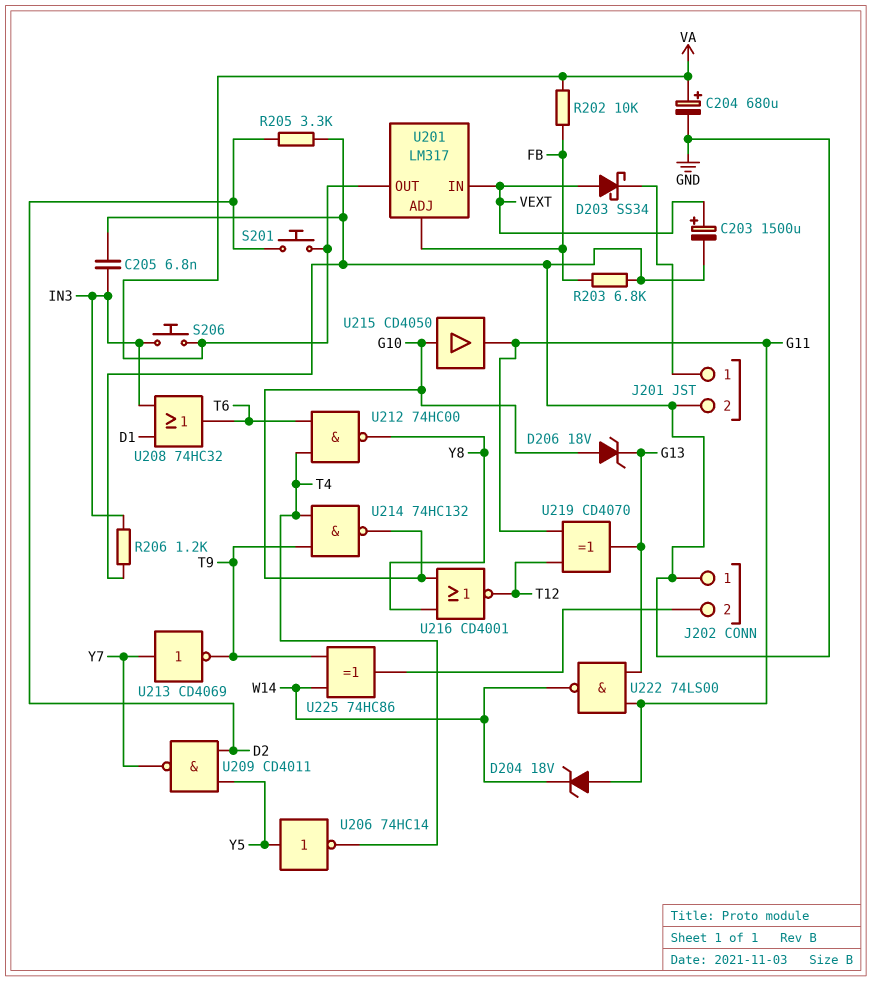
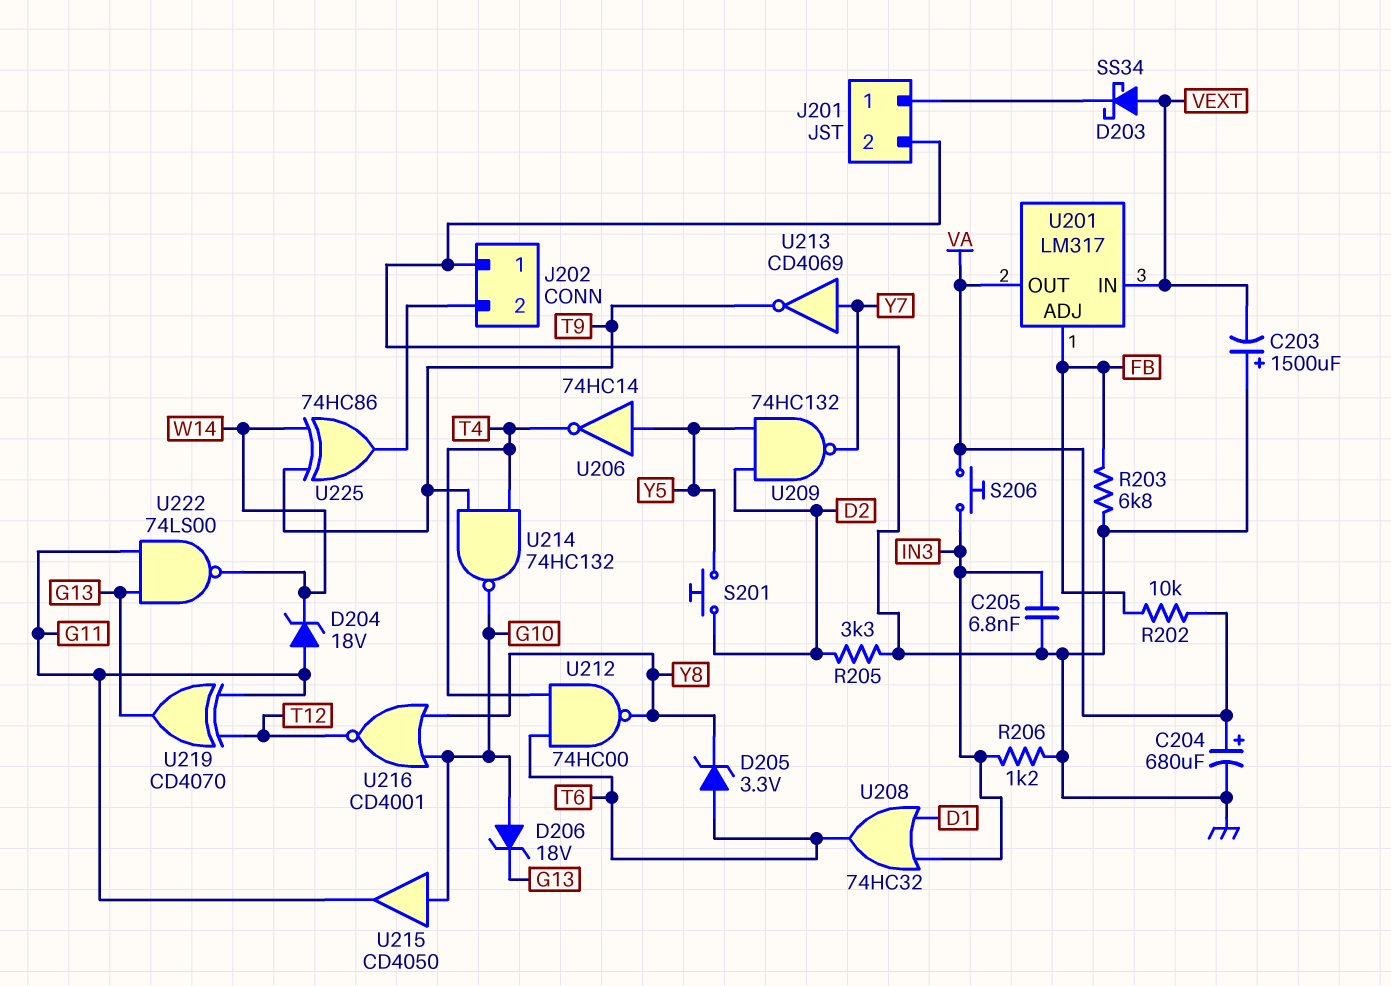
C203: 1500uF (plus VEXT, minus GND) -> 1500uF (plus GND, minus VEXT)
D205: none -> zener 3.3V (A T6, K Y8)
S201: button (D2, VA) -> button (D2, Y5)
U209: NAND CD4011 (in D2, in Y5, out Y7) -> NAND 74HC132 (in D2, in Y5, out Y7)

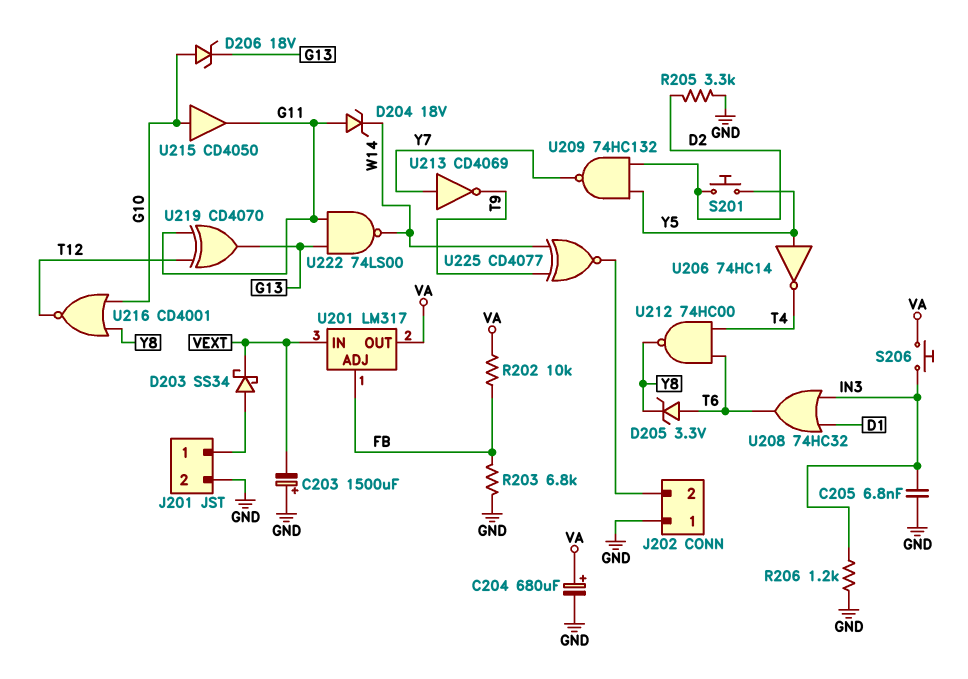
D203: schottky SS34 (A VEXT, K J201/1) -> schottky SS34 (A J201/1, K VEXT)
U214: NAND 74HC132 (in T4, in T9, out G10) -> none
U225: XOR 74HC86 (in T9, in W14, out J202/2) -> XNOR CD4077 (in T9, in W14, out J202/2)

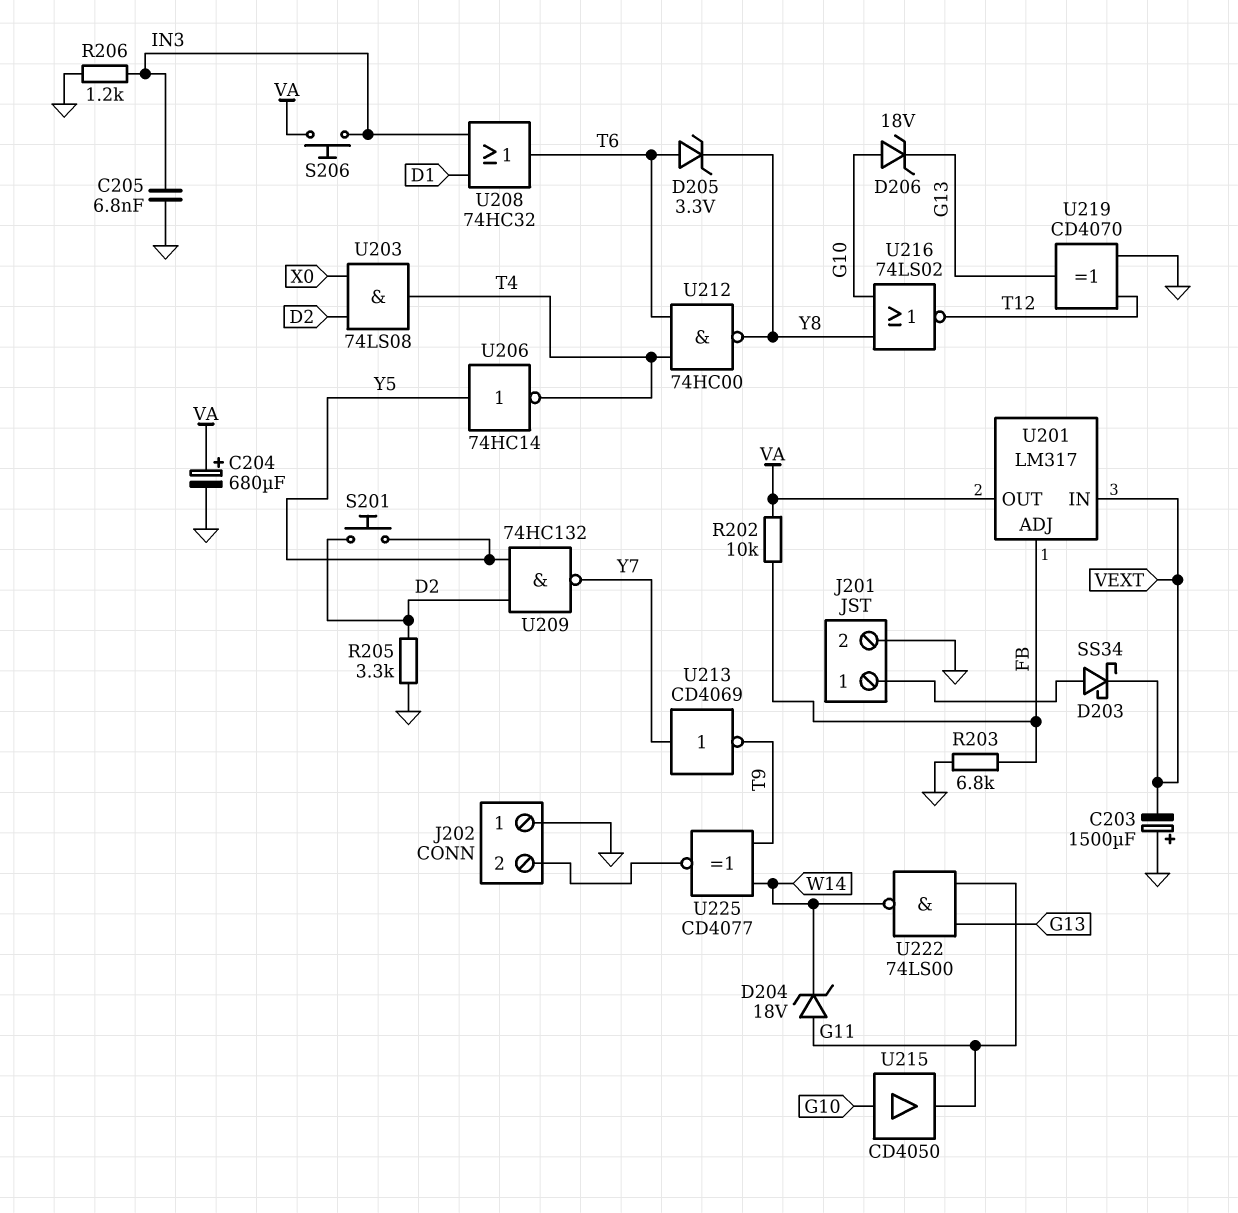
U203: none -> AND 74LS08 (in D2, in X0, out T4)
U216: NOR CD4001 (in G10, in Y8, out T12) -> NOR 74LS02 (in G10, in Y8, out T12)
U219: XOR CD4070 (in G11, in T12, out G13) -> XOR CD4070 (in GND, in T12, out G13)

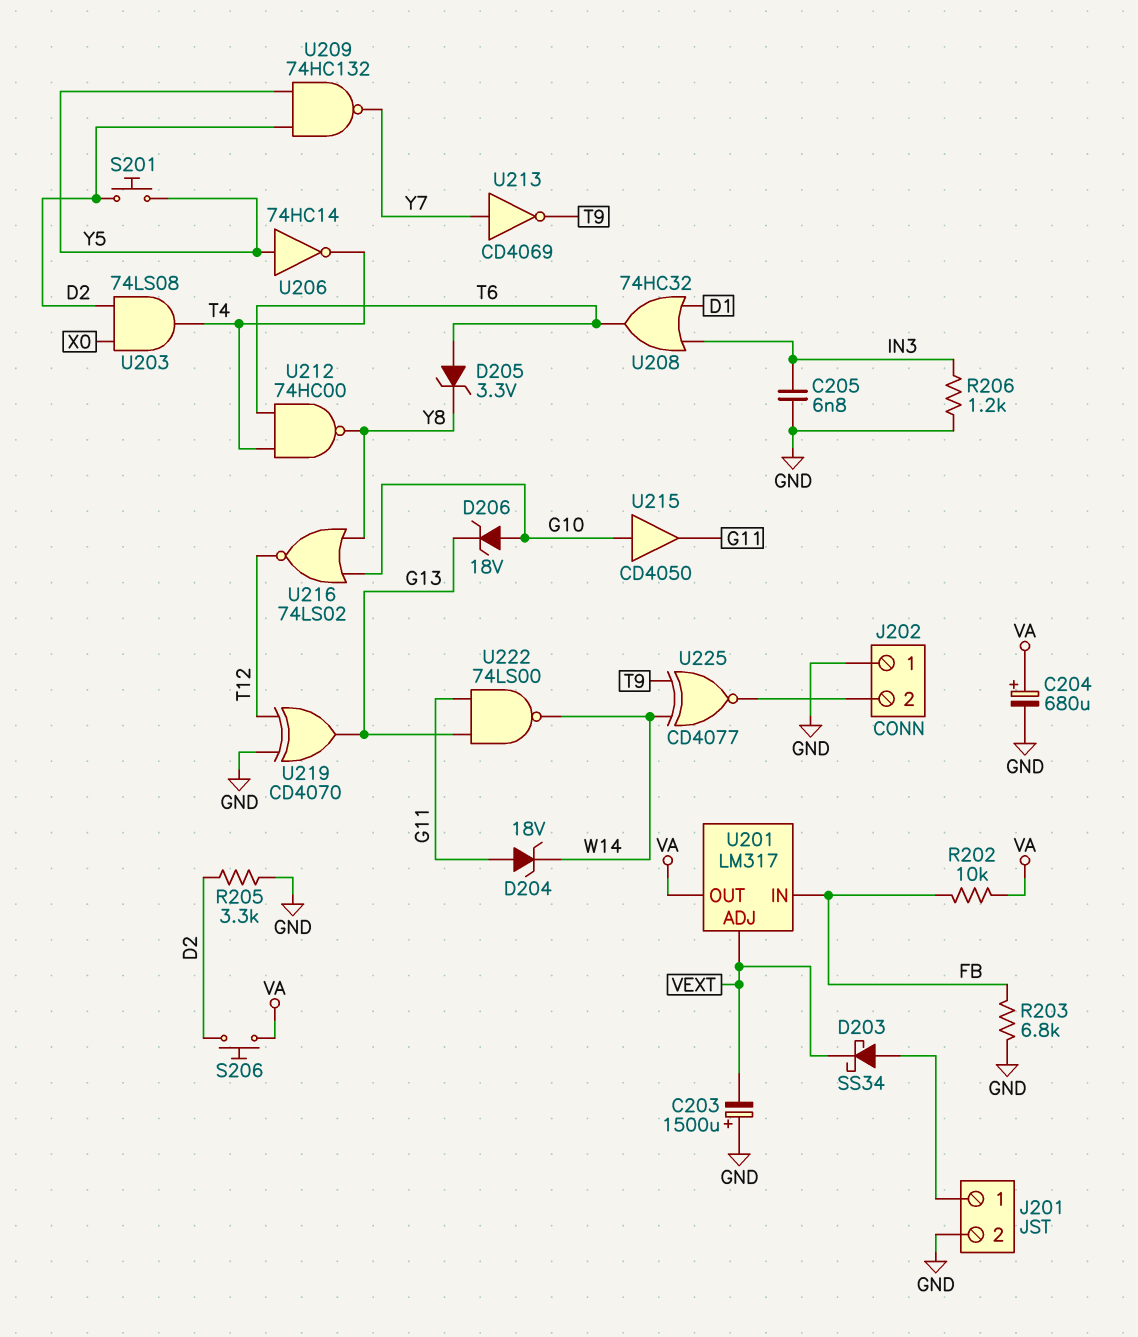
S206: button (IN3, VA) -> button (D2, VA)
U201 pin ADJ: FB -> VEXT
U201 pin IN: VEXT -> FB

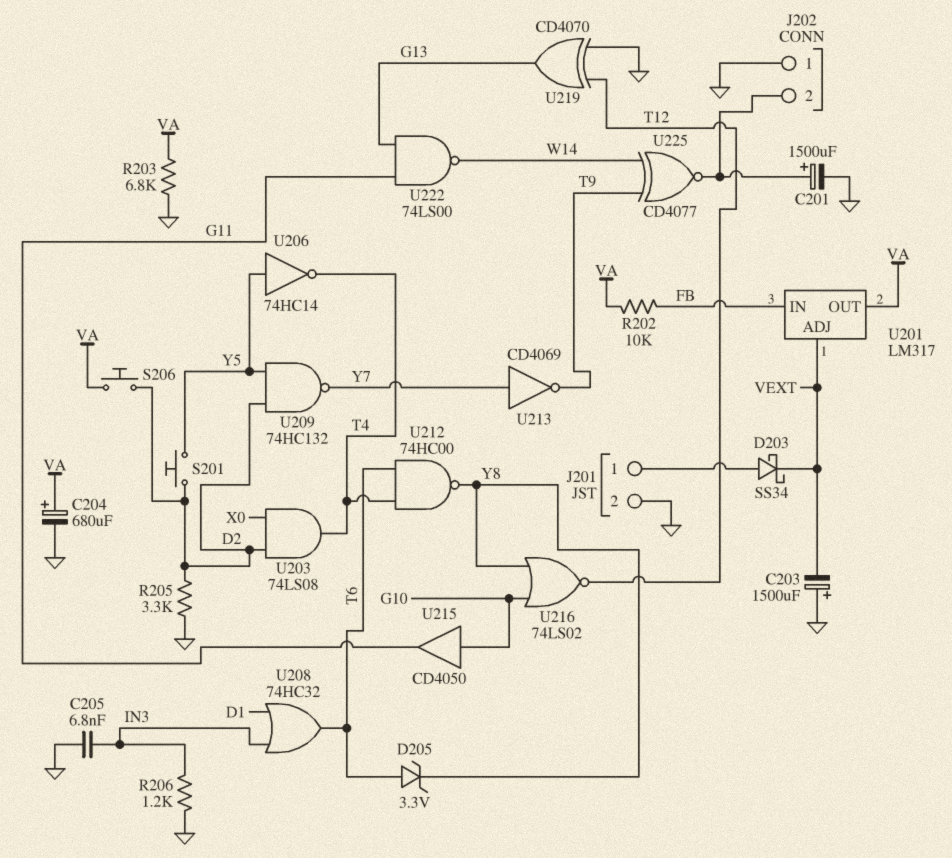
C201: none -> 1500uF (plus J202/2, minus GND)
D204: zener 18V (A G11, K W14) -> none
D206: zener 18V (A G10, K G13) -> none
R203: 6.8k (FB, GND) -> 6.8k (GND, VA)

